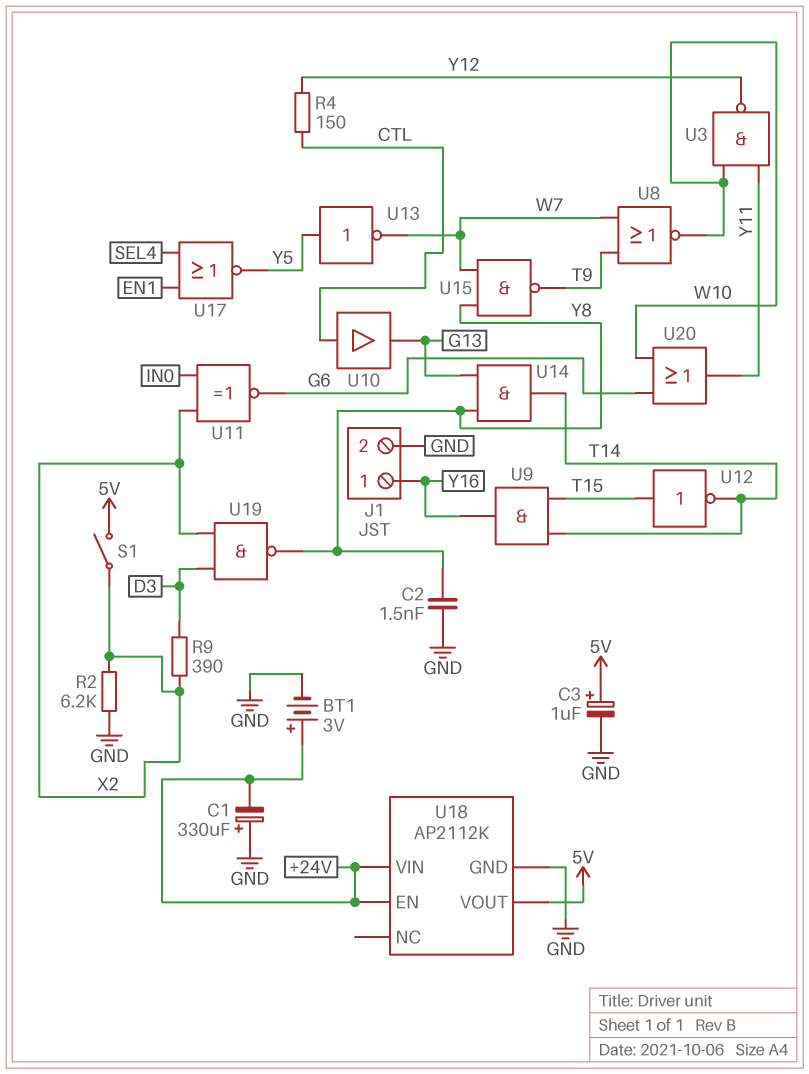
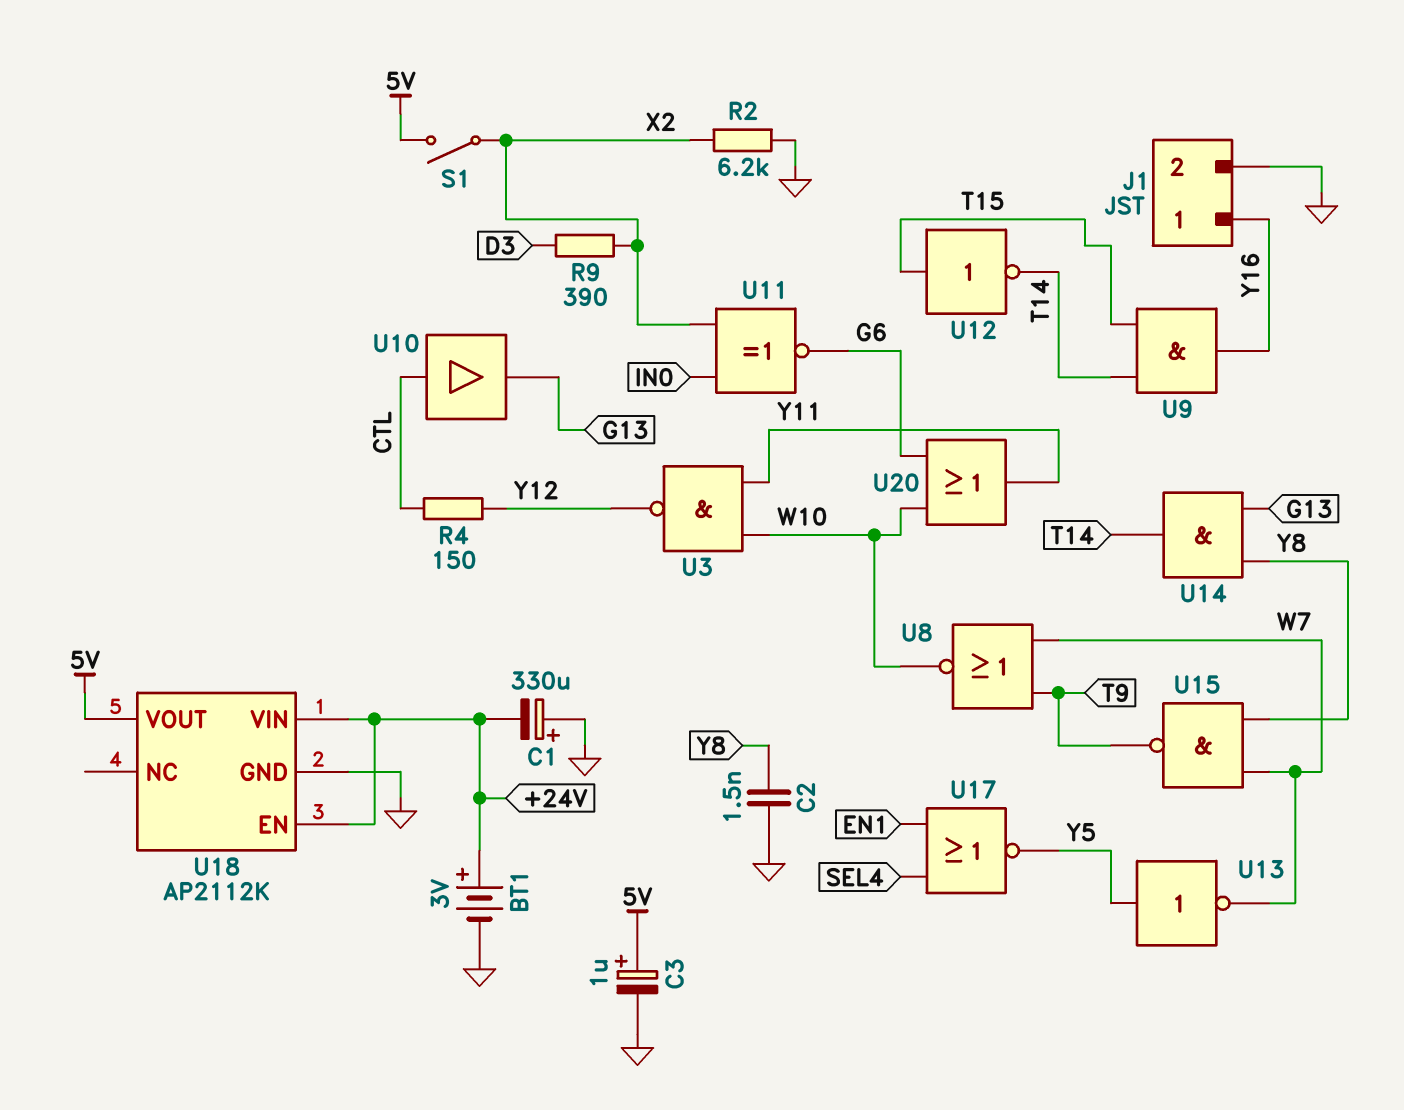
U19: NAND (in D3, in X2, out Y8) -> none

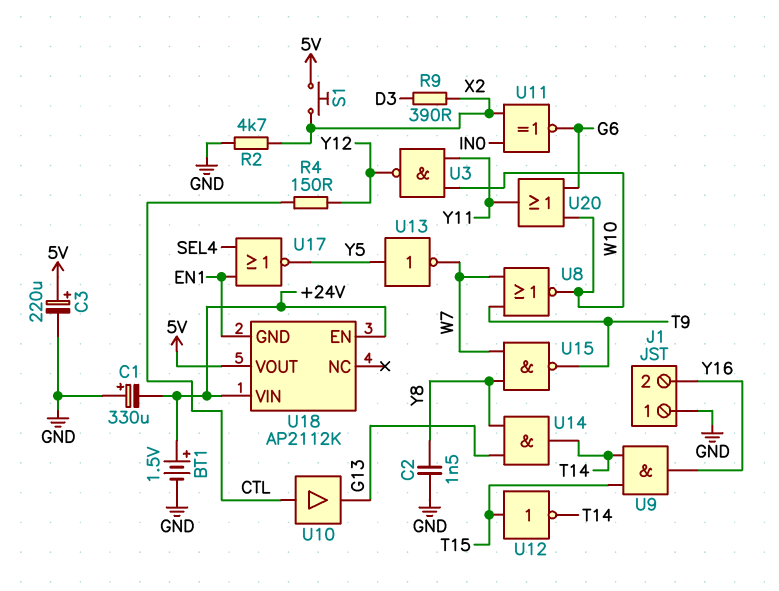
BT1: 3V (plus +24V, minus GND) -> 1.5V (plus +24V, minus GND)
C3: 1uF (plus 5V, minus GND) -> 220uF (plus 5V, minus GND)
J1 pin 1: Y16 -> GND
J1 pin 2: GND -> Y16
R2: 6.2k (GND, X2) -> 4.7k (GND, X2)
S1: switch (5V, X2) -> button (5V, X2)
U18 pin GND: GND -> EN1

